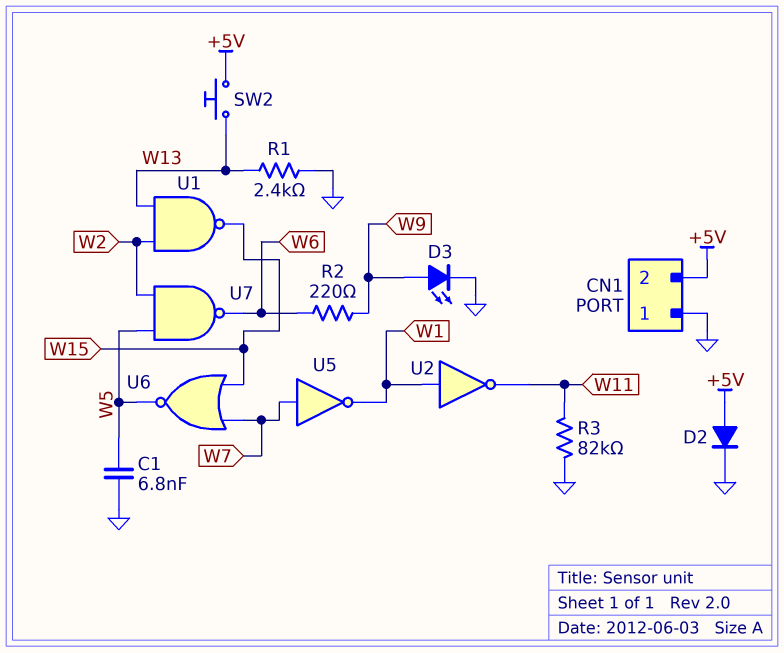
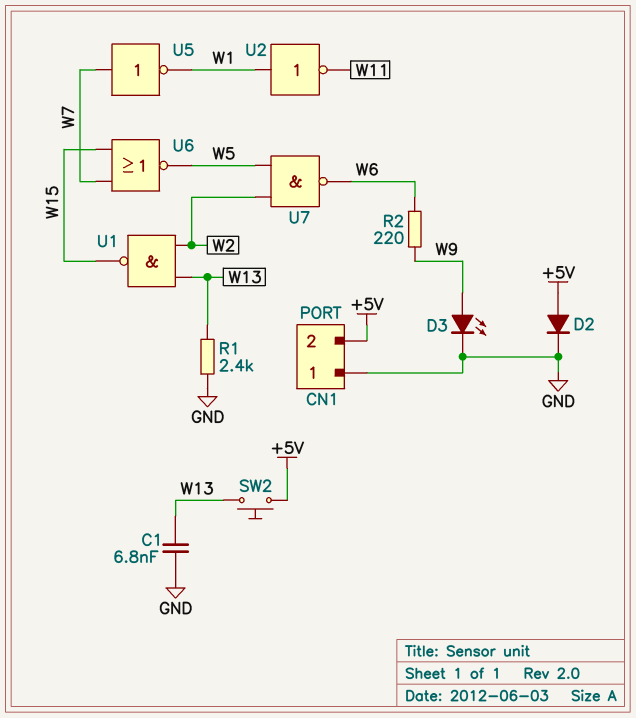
C1: 6.8nF (GND, W5) -> 6.8nF (GND, W13)
R3: 82k (GND, W11) -> none

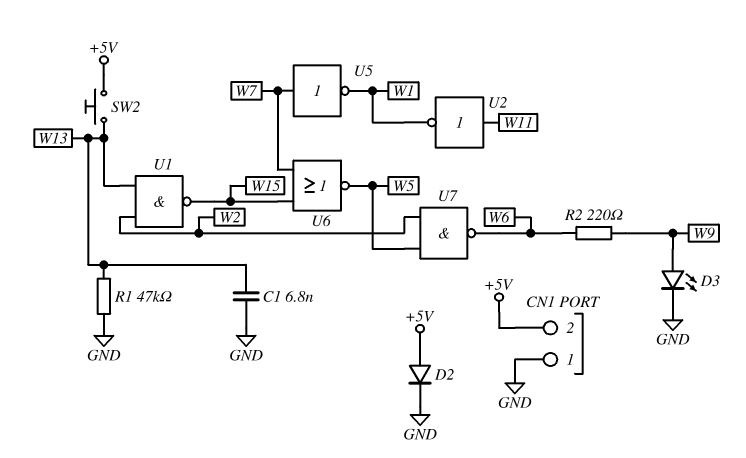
R1: 2.4k (GND, W13) -> 47k (GND, W13)
U2: NOT (in W1, out W11) -> NOT (in W11, out W1)

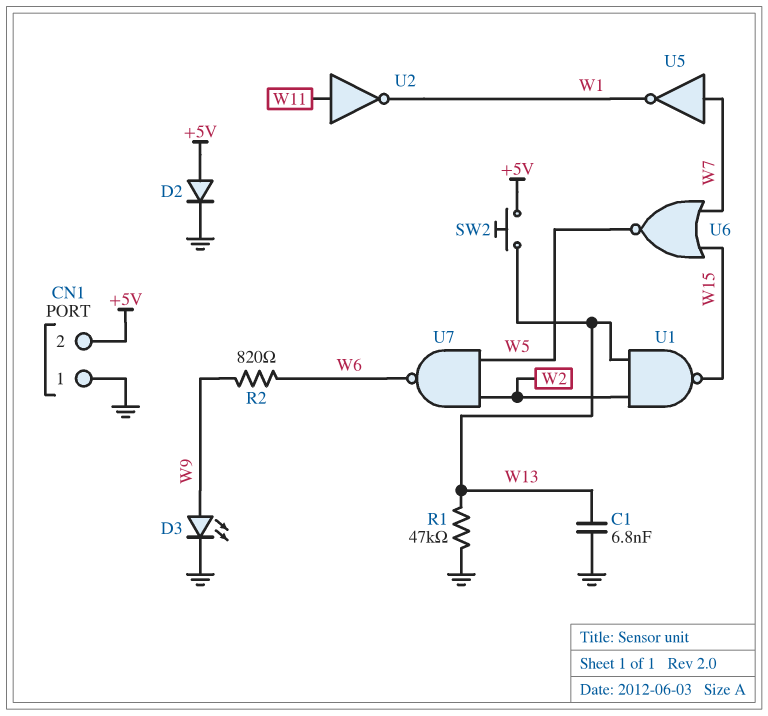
R2: 220 (W6, W9) -> 820 (W6, W9)

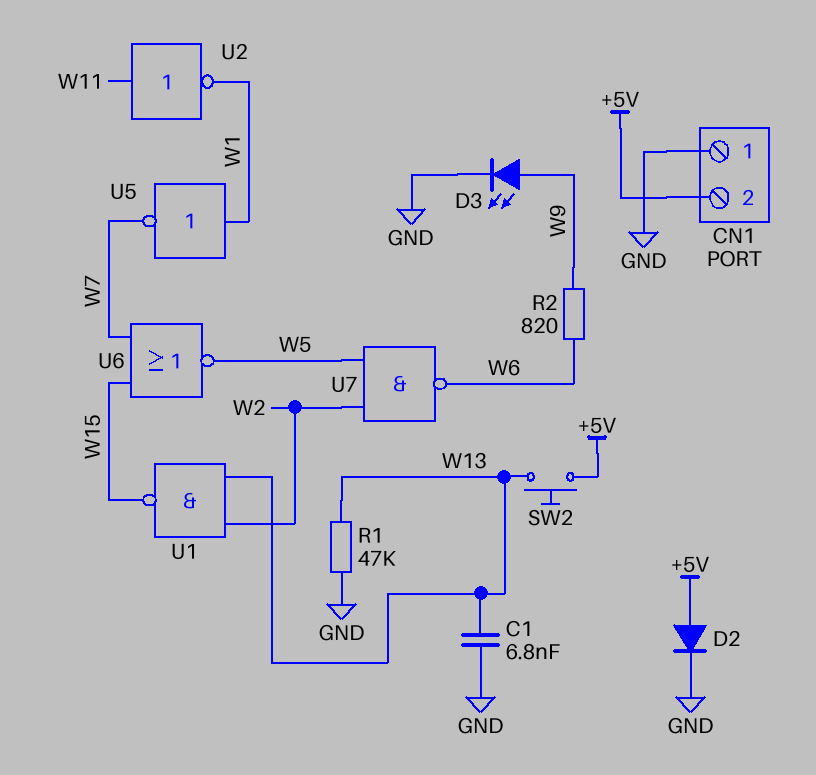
U5: NOT (in W7, out W1) -> NOT (in W1, out W7)

